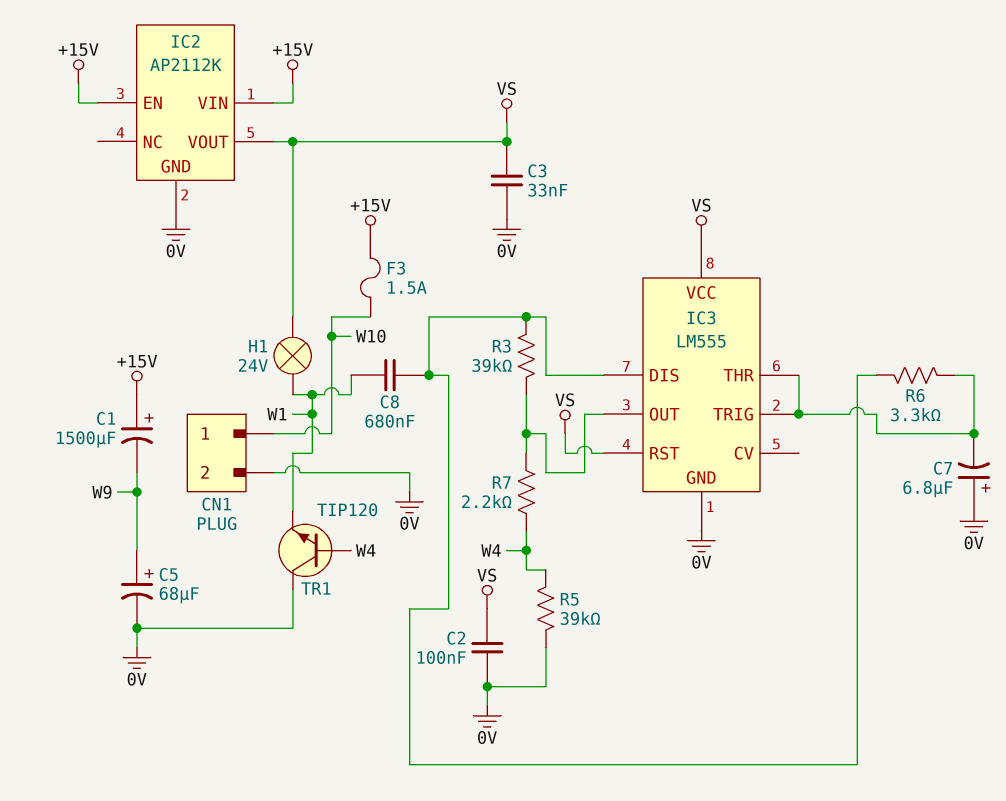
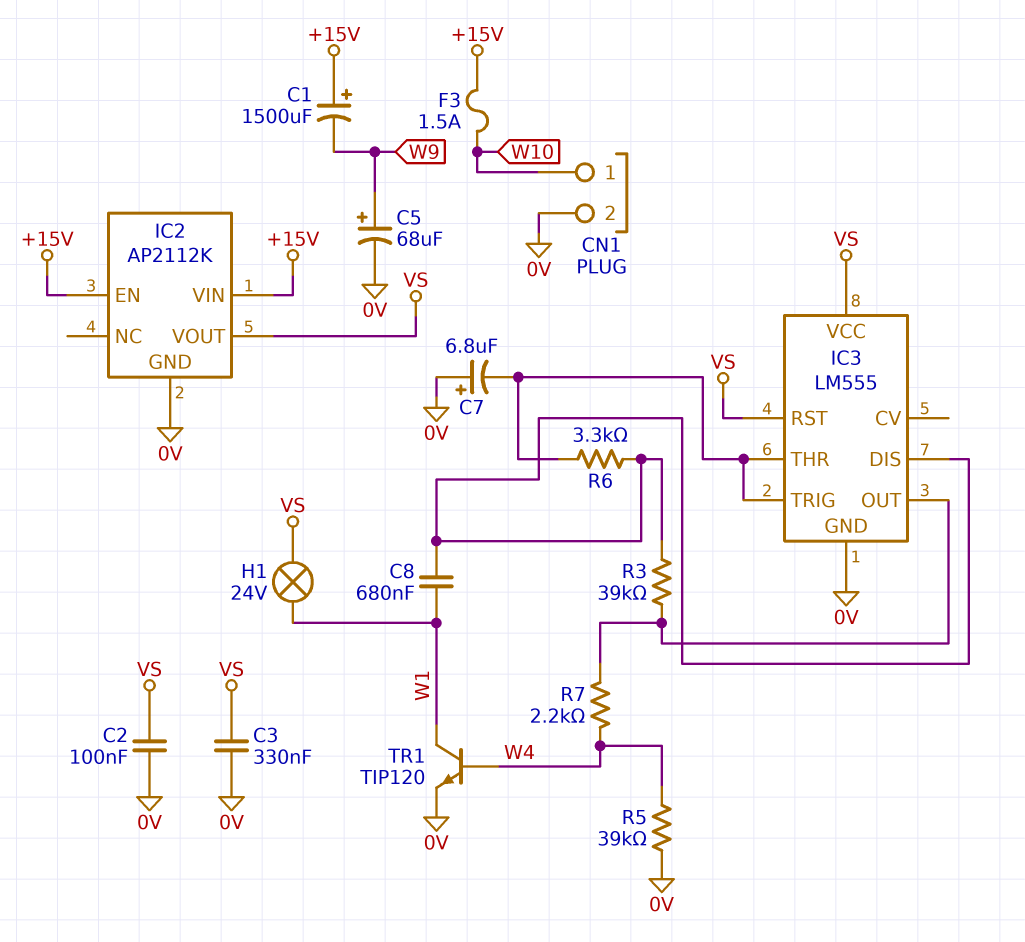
C3: 33nF (0V, VS) -> 330nF (0V, VS)
TR1: NPN TIP120 (B W4, C 0V, E W1) -> NPN TIP120 (B W4, C W1, E 0V)

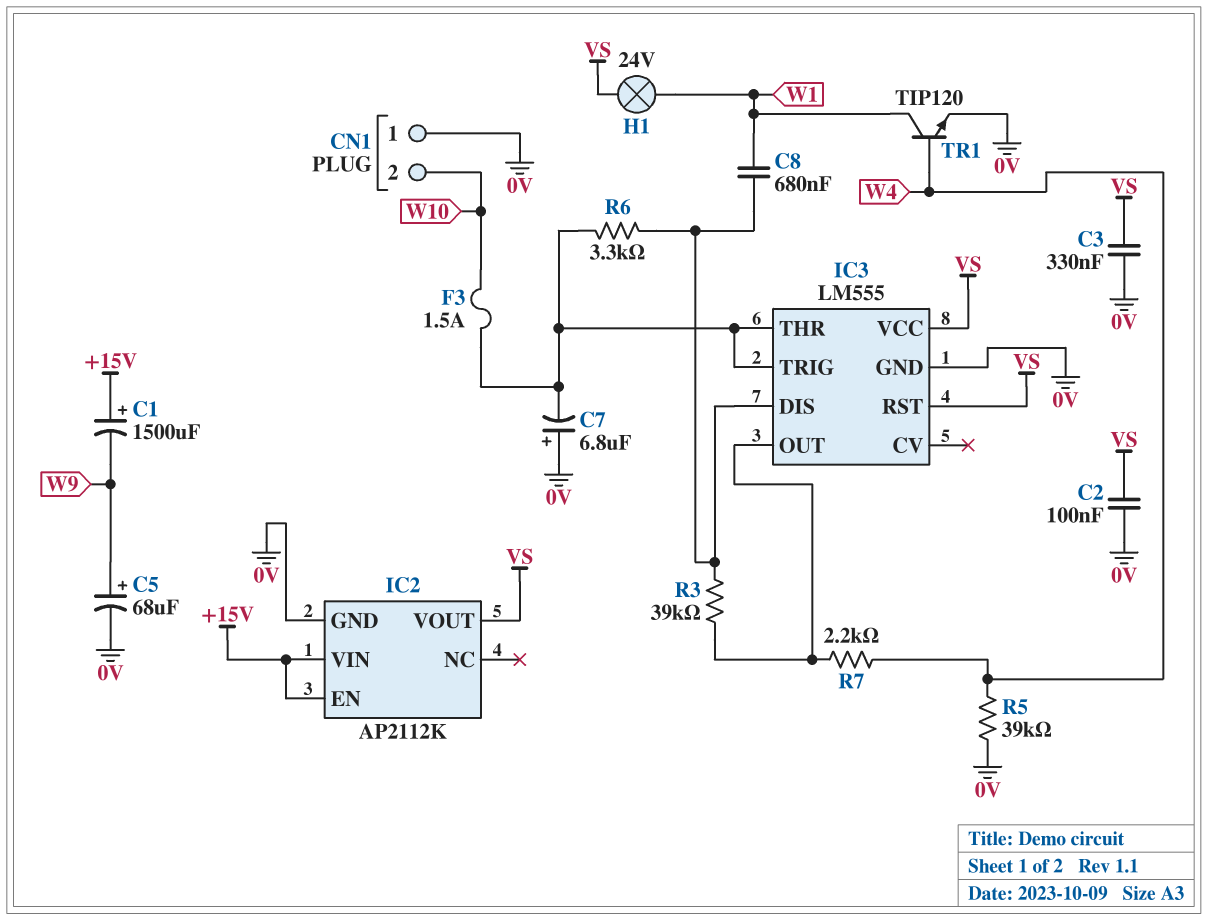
CN1 pin 1: W10 -> 0V
CN1 pin 2: 0V -> W10
F3: 1.5A (+15V, W10) -> 1.5A (IC3/THR, W10)

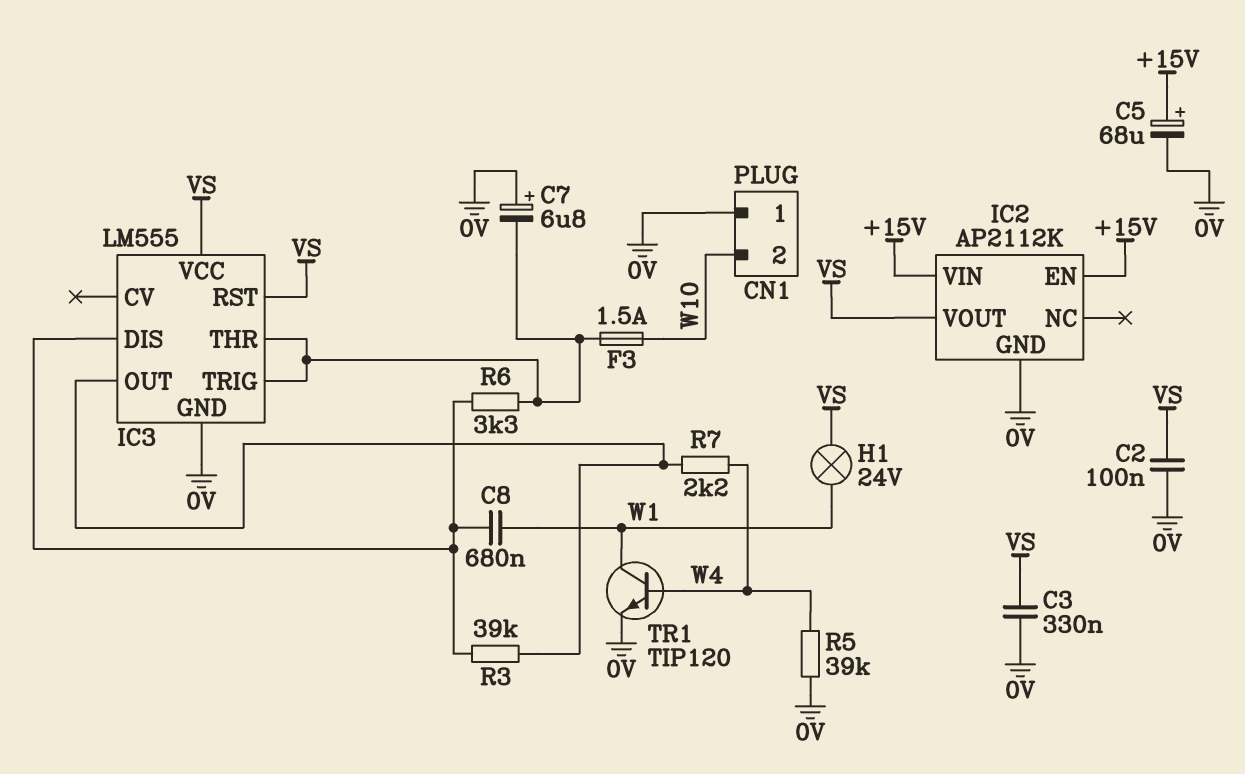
C1: 1500uF (plus +15V, minus W9) -> none
C5: 68uF (plus W9, minus 0V) -> 68uF (plus +15V, minus 0V)

